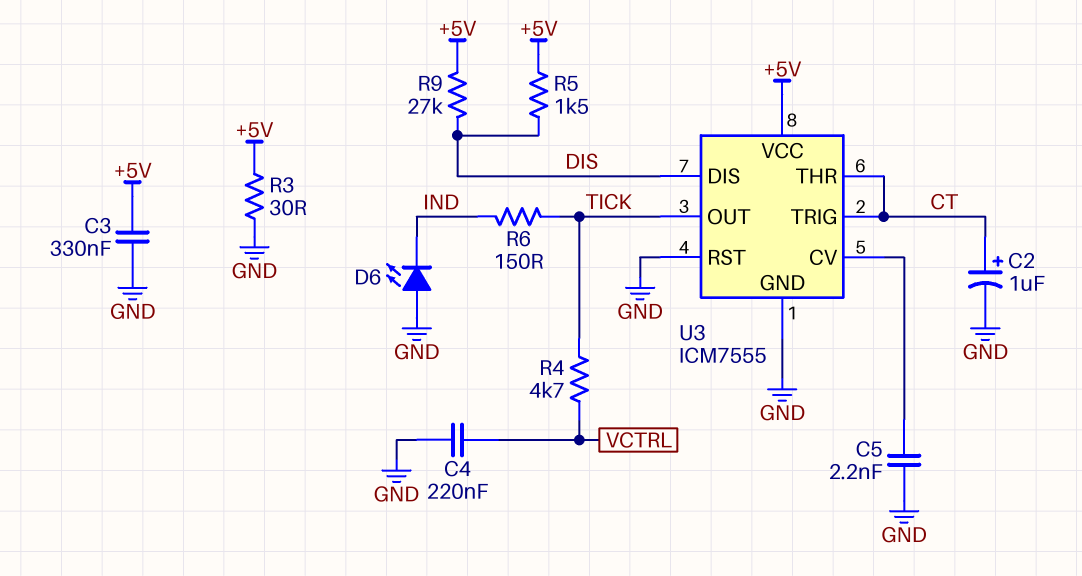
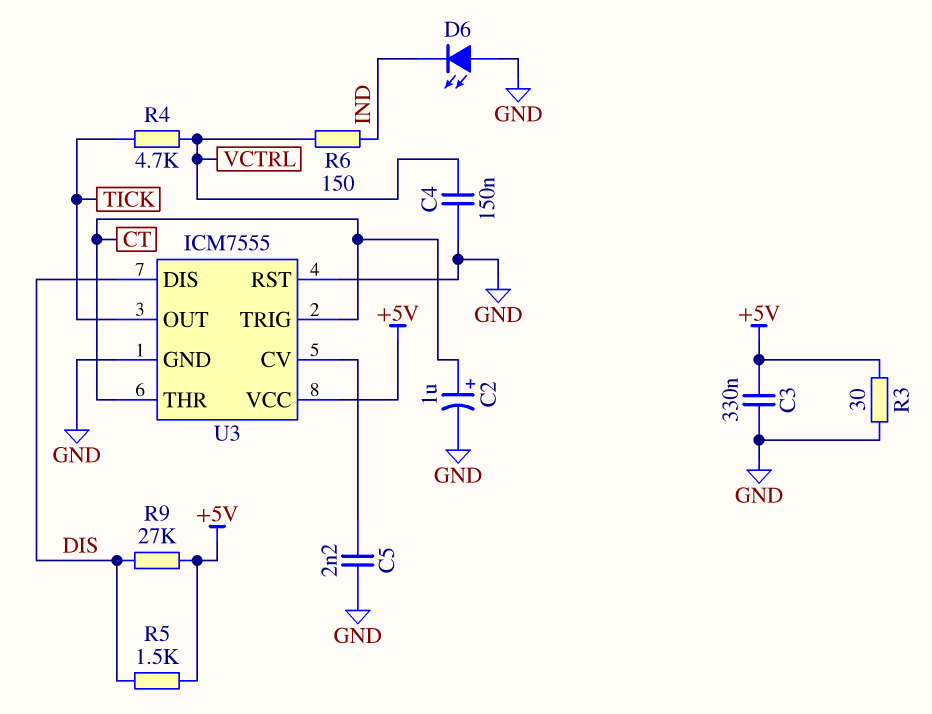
C4: 220nF (GND, VCTRL) -> 150nF (GND, VCTRL)
R6: 150 (IND, TICK) -> 150 (IND, VCTRL)

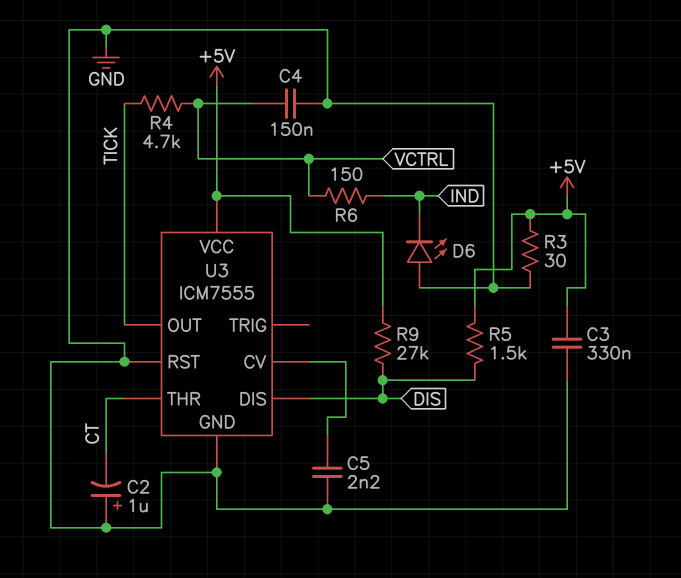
C2: 1uF (plus CT, minus GND) -> 1uF (plus GND, minus CT)
U3 pin TRIG: CT -> none

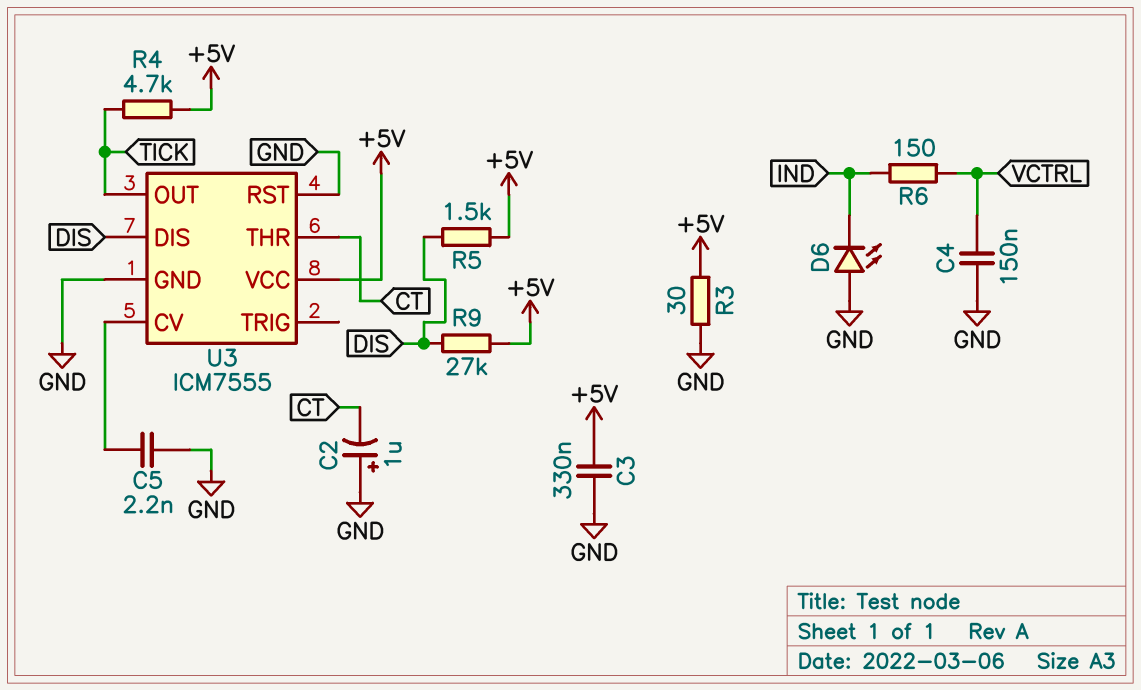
R4: 4.7k (TICK, VCTRL) -> 4.7k (+5V, TICK)

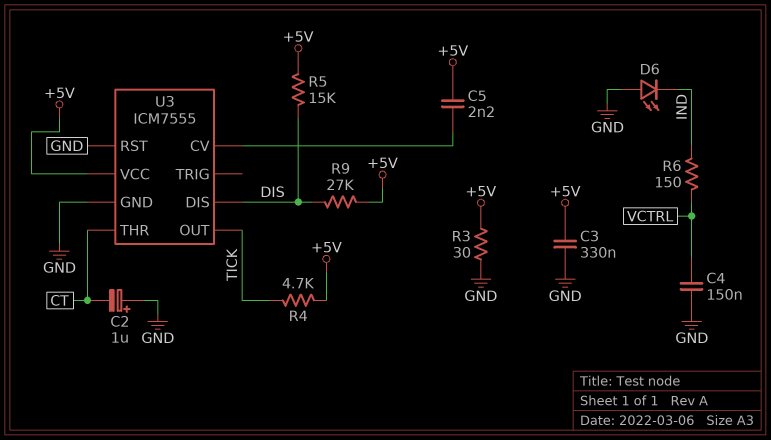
C5: 2.2nF (GND, U3/CV) -> 2.2nF (+5V, U3/CV)
R5: 1.5k (+5V, DIS) -> 15k (+5V, DIS)

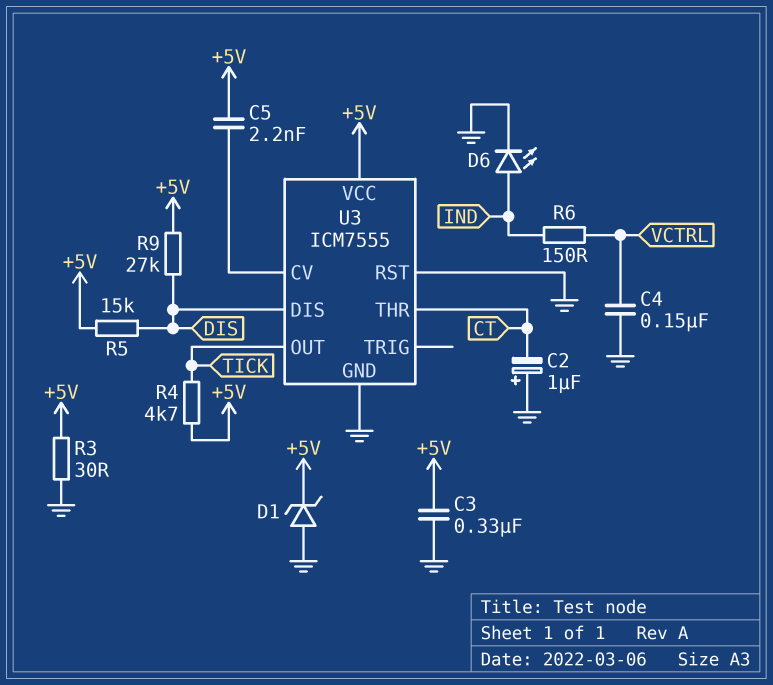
D1: none -> zener (A GND, K +5V)
D6: LED (A GND, K IND) -> LED (A IND, K GND)

